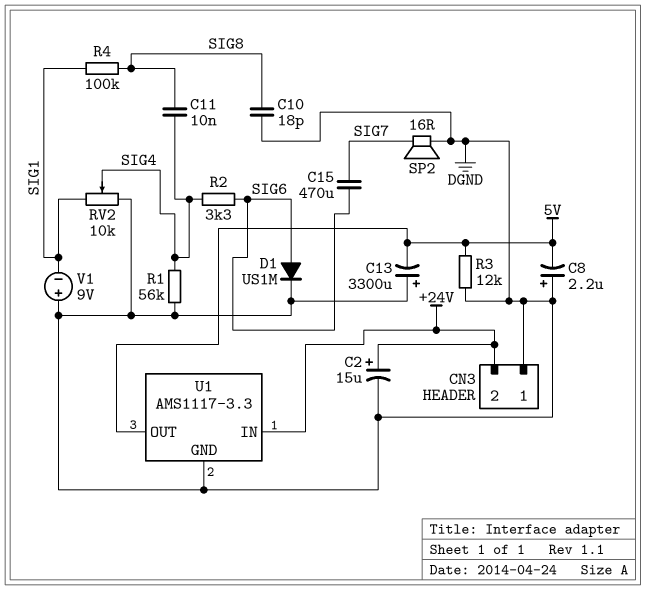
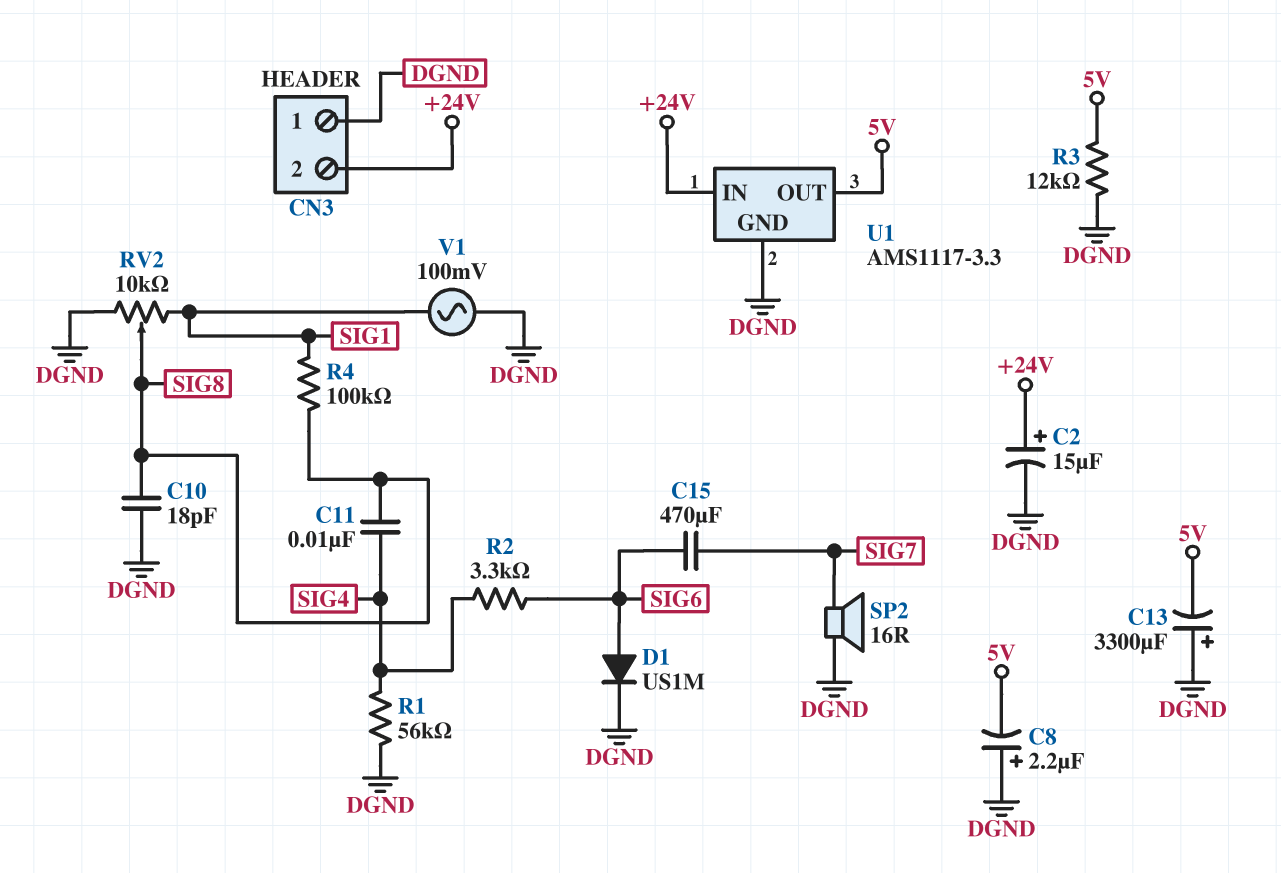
RV2: 10k (DGND, SIG1, wiper SIG4) -> 10k (DGND, SIG1, wiper SIG8)
V1: 9V (plus DGND, minus SIG1) -> AC 100mV (DGND, SIG1)

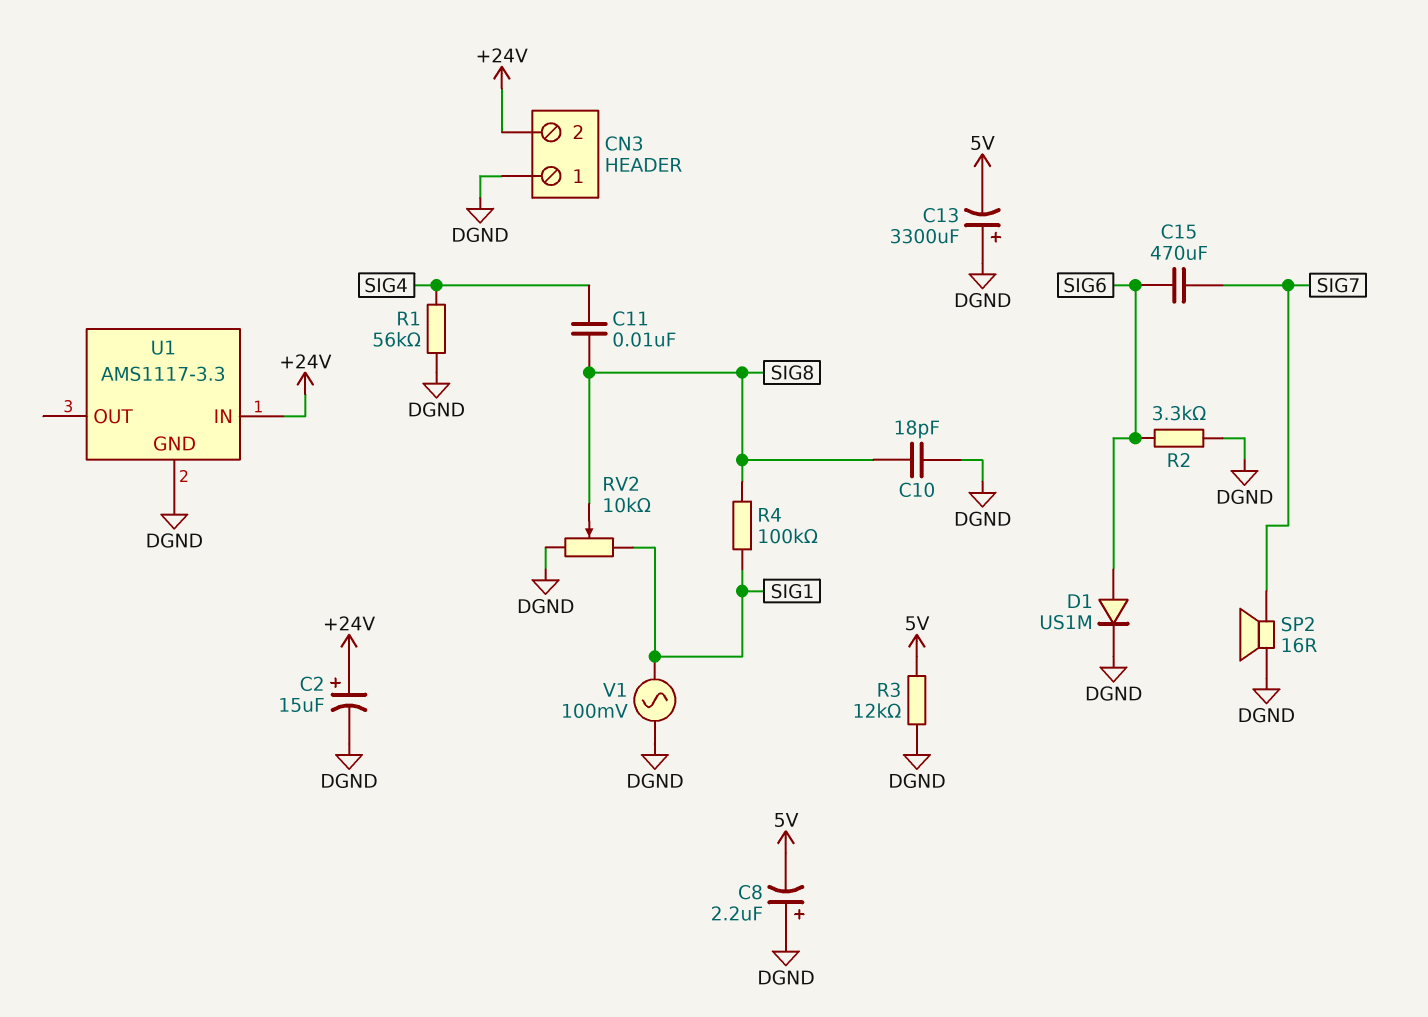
R2: 3.3k (SIG4, SIG6) -> 3.3k (DGND, SIG6)
U1 pin OUT: 5V -> none

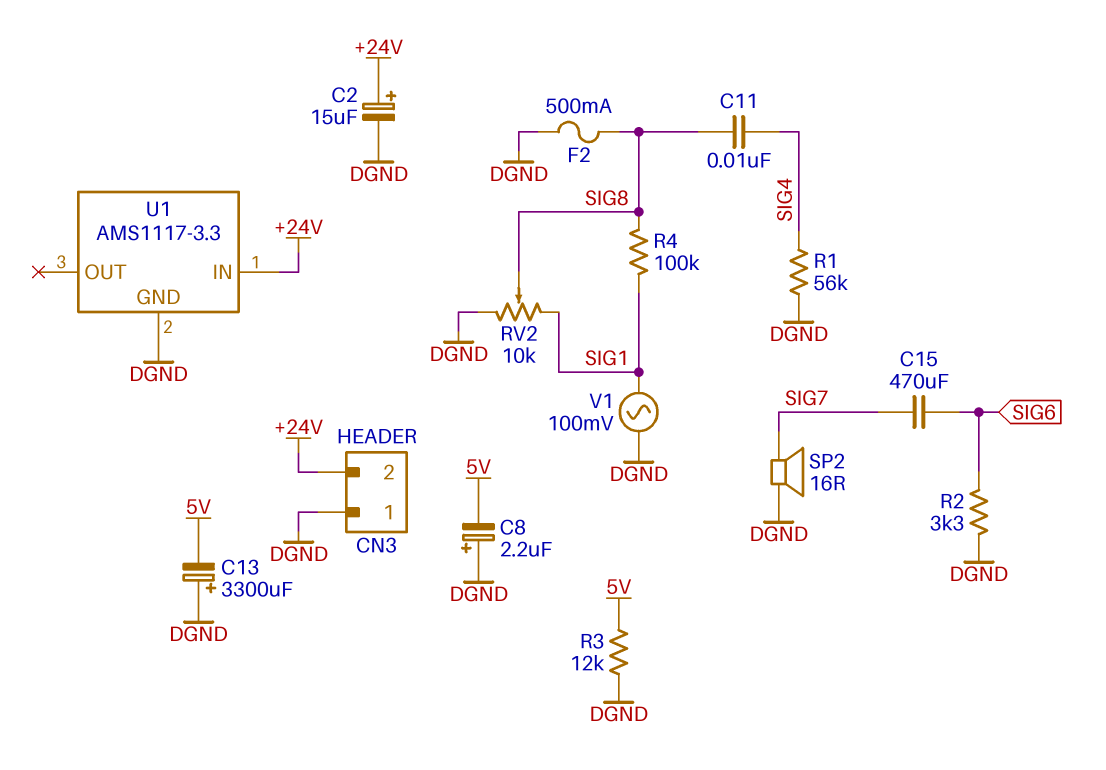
C10: 18pF (DGND, SIG8) -> none
D1: diode US1M (A SIG6, K DGND) -> none
F2: none -> 500mA (DGND, SIG8)

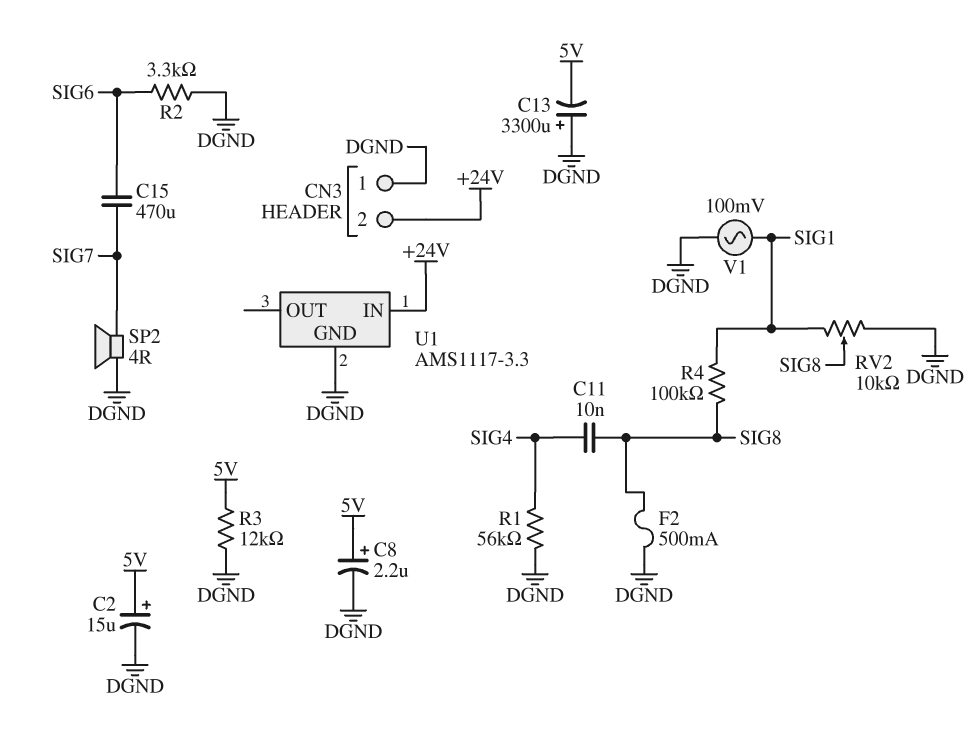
C2: 15uF (plus +24V, minus DGND) -> 15uF (plus 5V, minus DGND)
C8: 2.2uF (plus DGND, minus 5V) -> 2.2uF (plus 5V, minus DGND)
SP2: speaker 16R (DGND, SIG7) -> speaker 4R (DGND, SIG7)

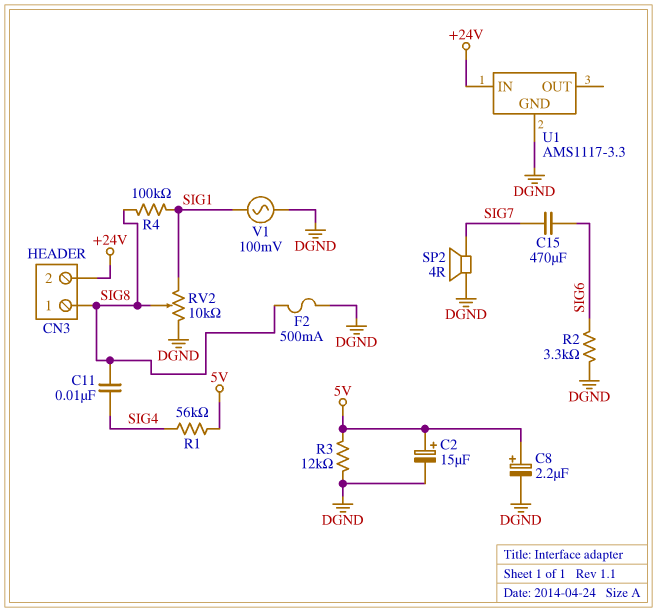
C13: 3300uF (plus DGND, minus 5V) -> none
CN3 pin 1: DGND -> SIG8
R1: 56k (DGND, SIG4) -> 56k (5V, SIG4)

